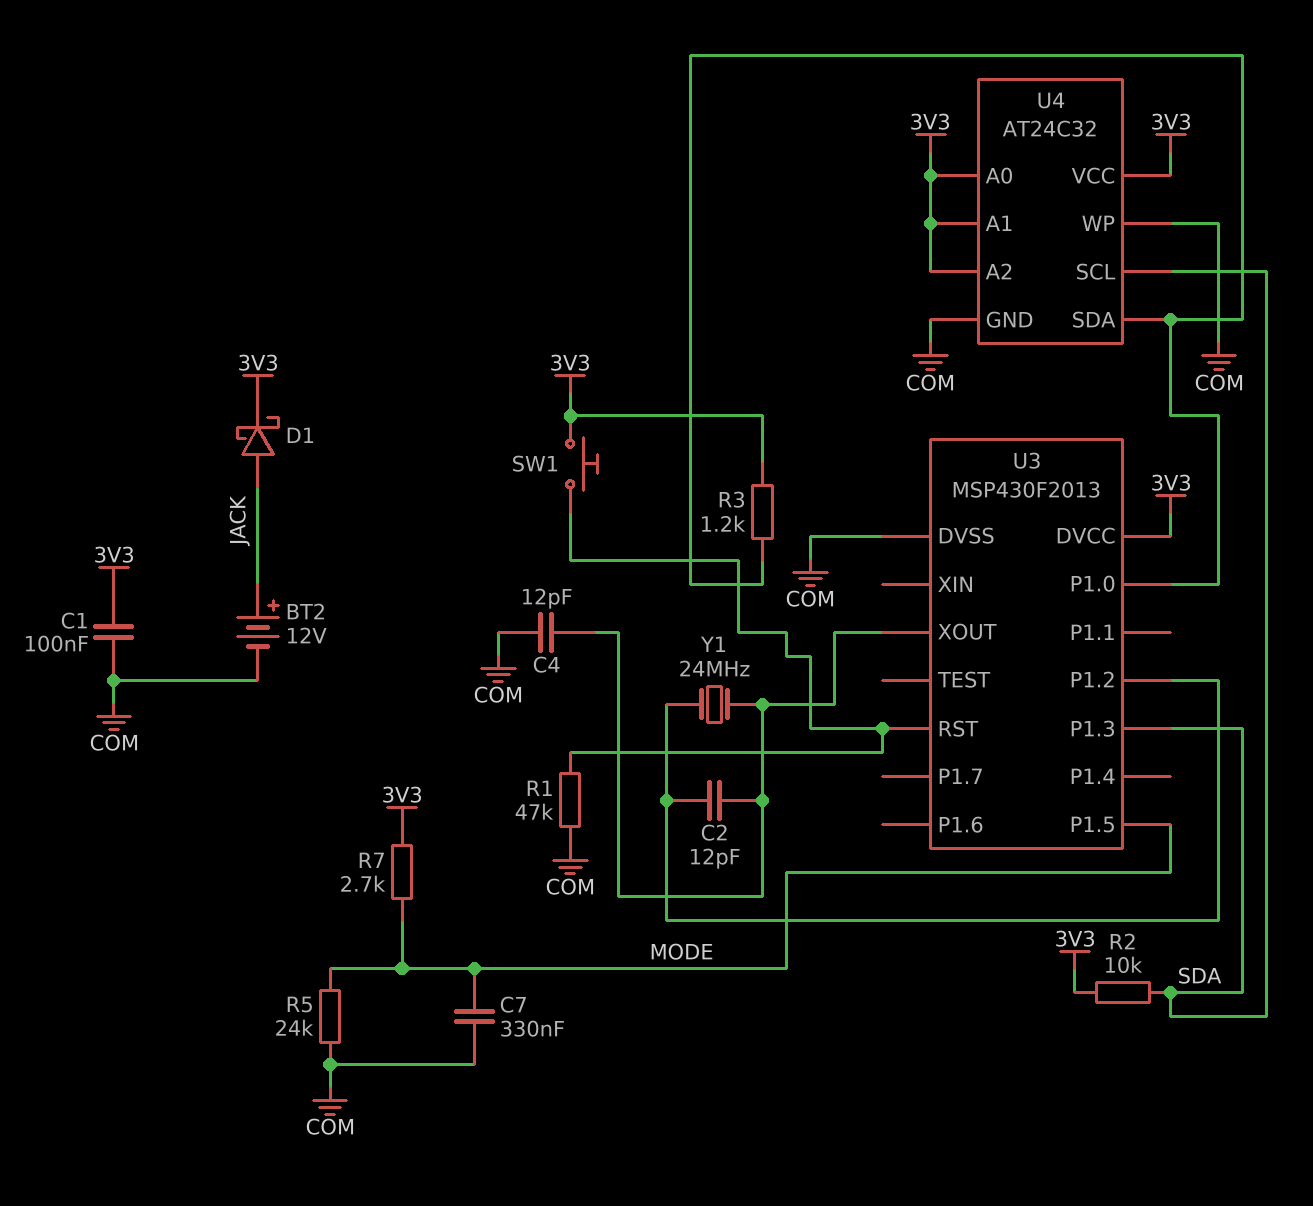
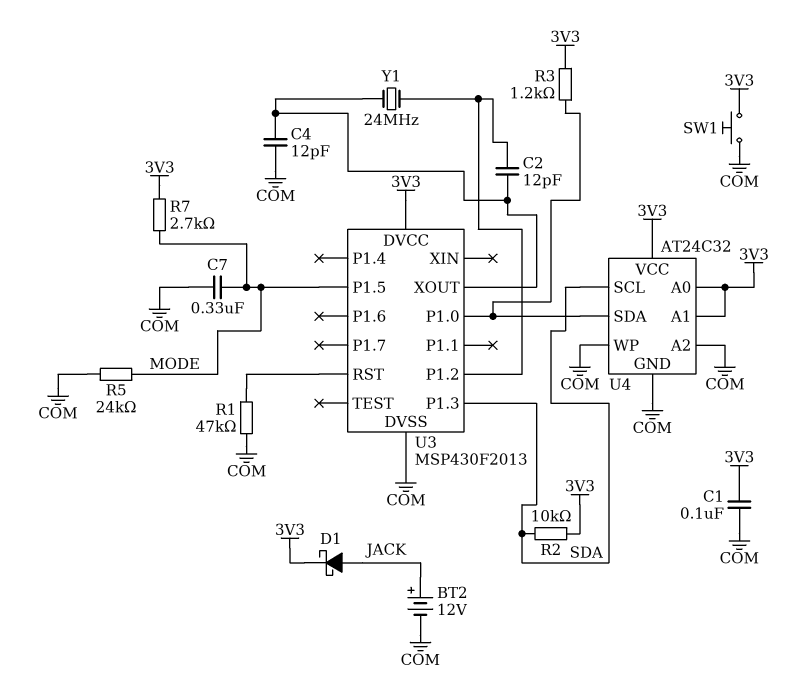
SW1: button (3V3, U3/RST) -> button (3V3, COM)
U4 pin A2: 3V3 -> COM

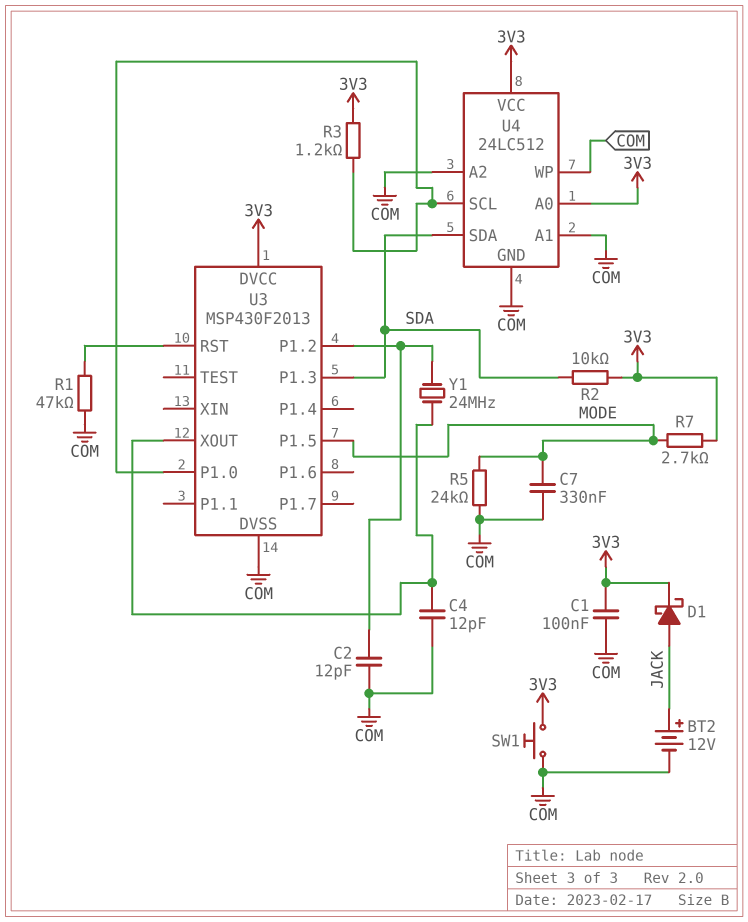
C2: 12pF (U3/P1.2, U3/XOUT) -> 12pF (COM, U3/P1.2)
U4: AT24C32 -> 24LC512
U4 pin A1: 3V3 -> COM
U4 pin SCL: SDA -> U3/P1.0
U4 pin SDA: U3/P1.0 -> SDA

